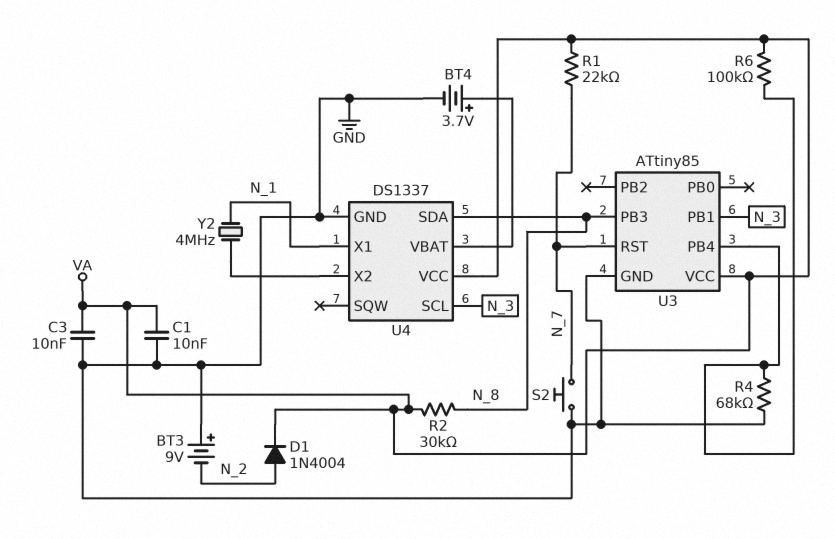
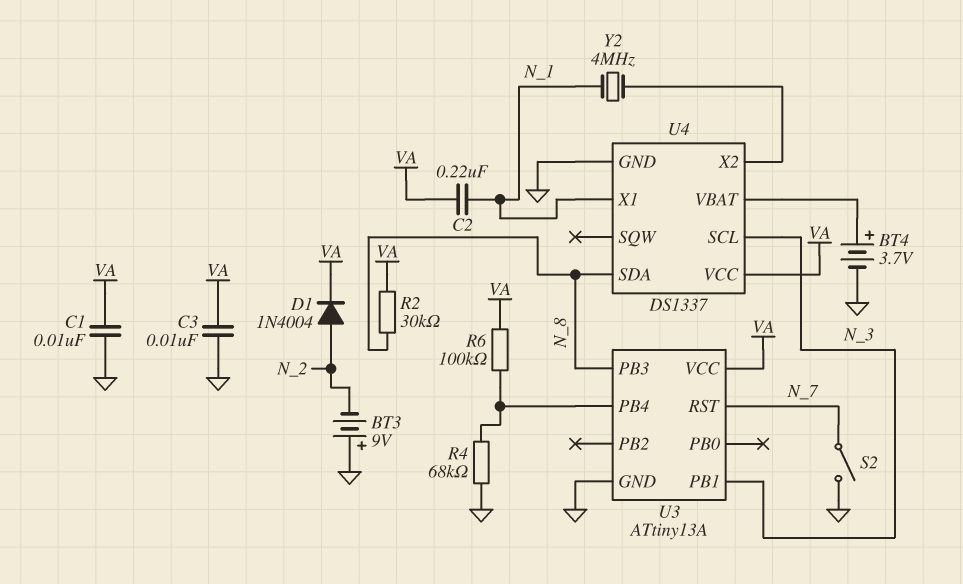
C2: none -> 220nF (N_1, VA)
R1: 22k (N_7, VA) -> none
S2: button (GND, N_7) -> switch (GND, N_7)
U3: ATtiny85 -> ATtiny13A

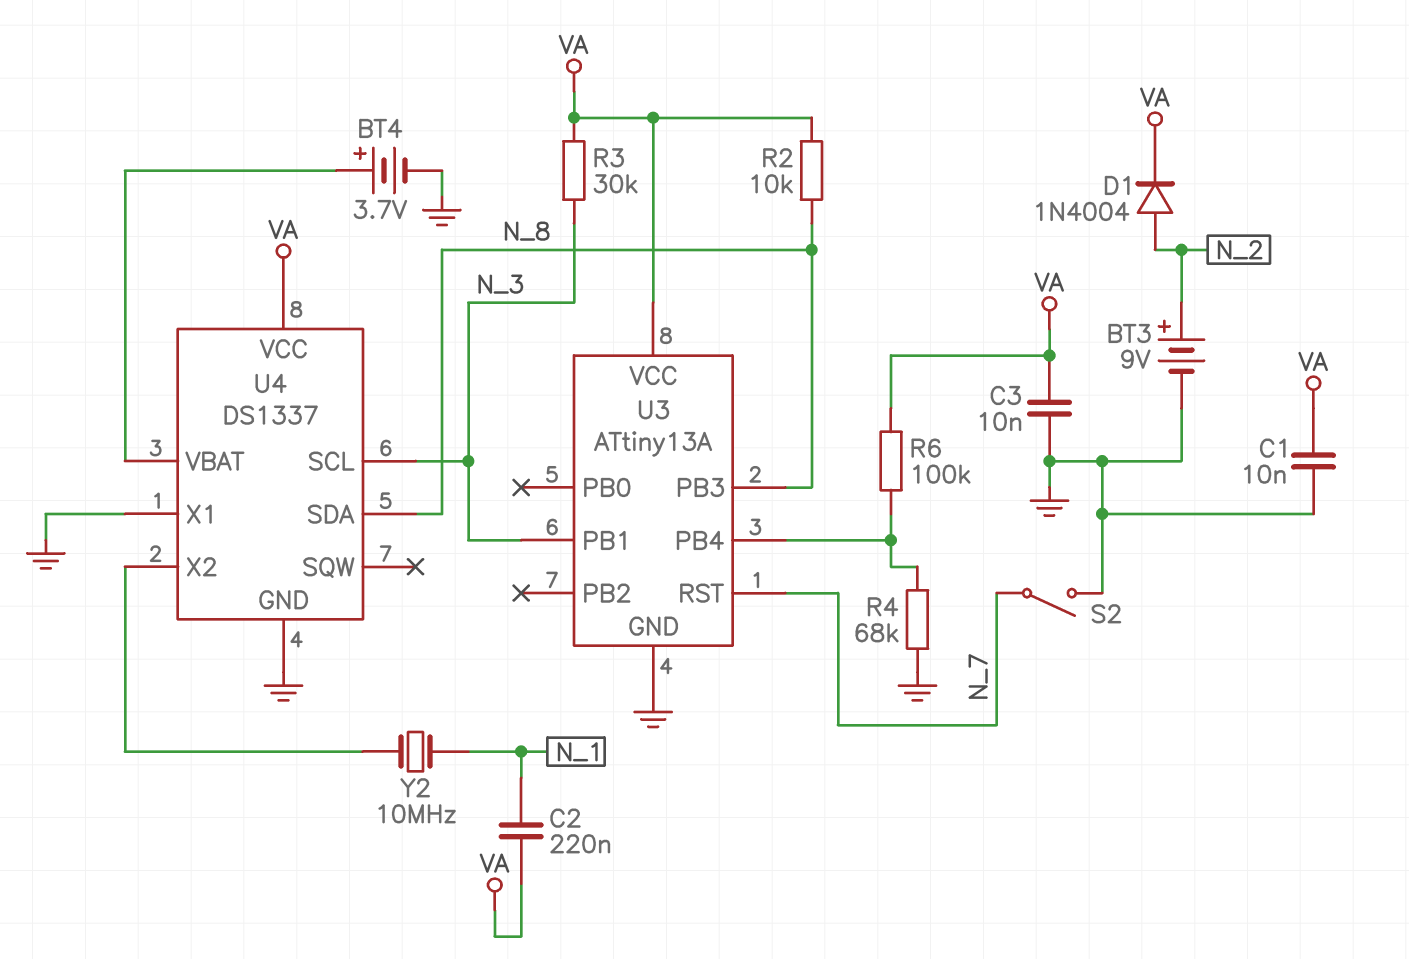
BT3: 9V (plus GND, minus N_2) -> 9V (plus N_2, minus GND)
R2: 30k (N_8, VA) -> 10k (N_8, VA)
R3: none -> 30k (N_3, VA)
U4 pin X1: N_1 -> GND
Y2: 4MHz (N_1, U4/X2) -> 10MHz (N_1, U4/X2)

